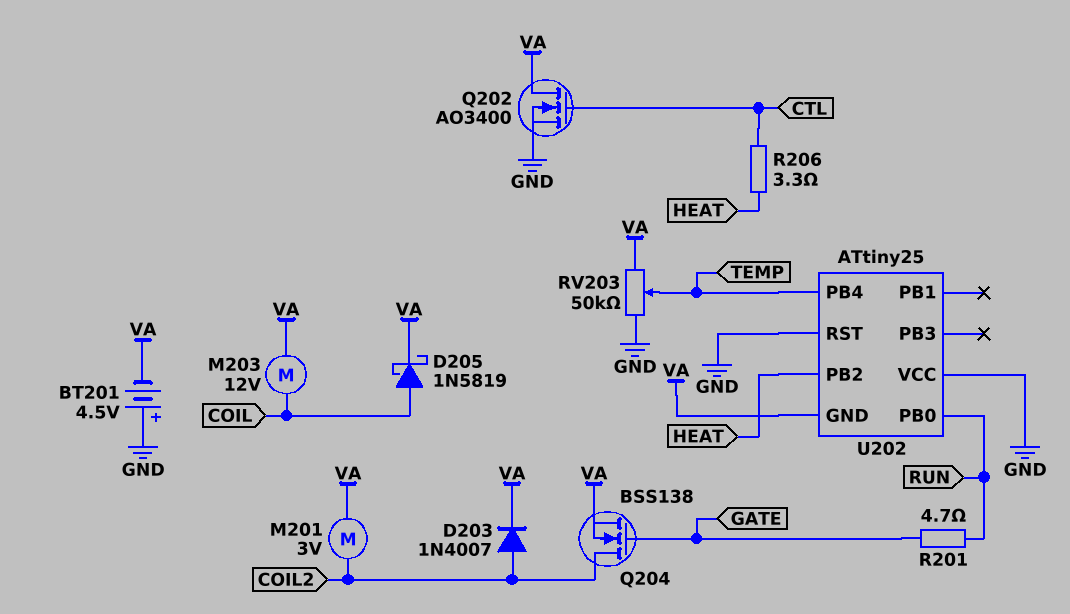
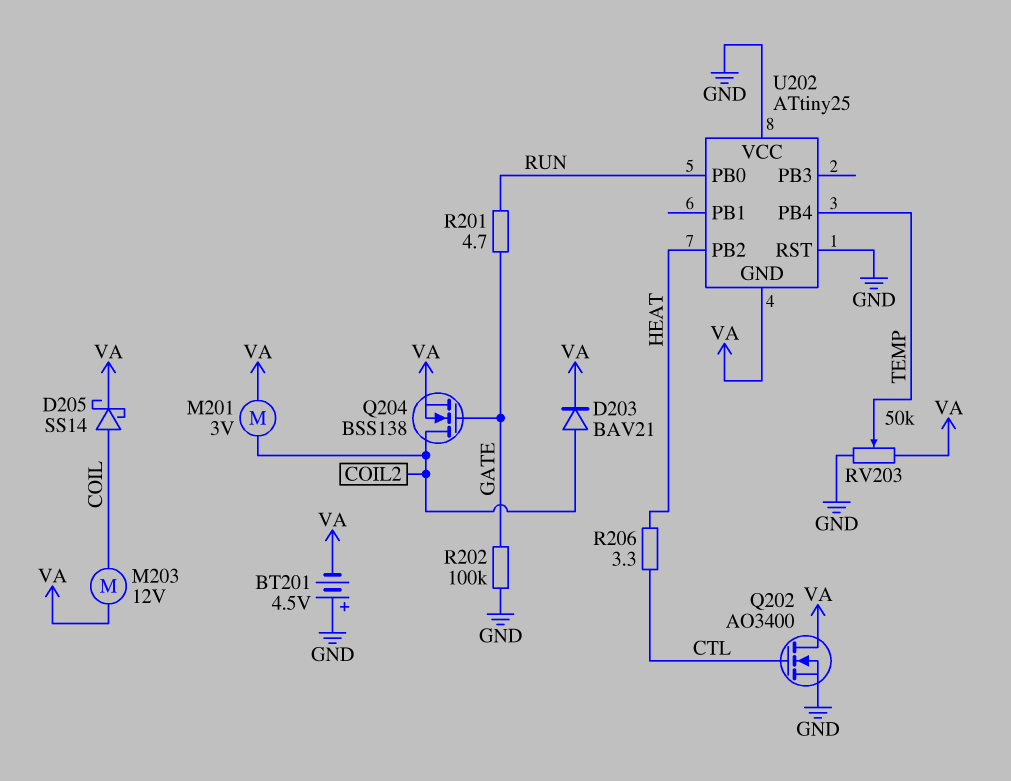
D203: diode 1N4007 (A COIL2, K VA) -> diode BAV21 (A COIL2, K VA)
D205: schottky 1N5819 (A COIL, K VA) -> schottky SS14 (A COIL, K VA)
R202: none -> 100k (GATE, GND)

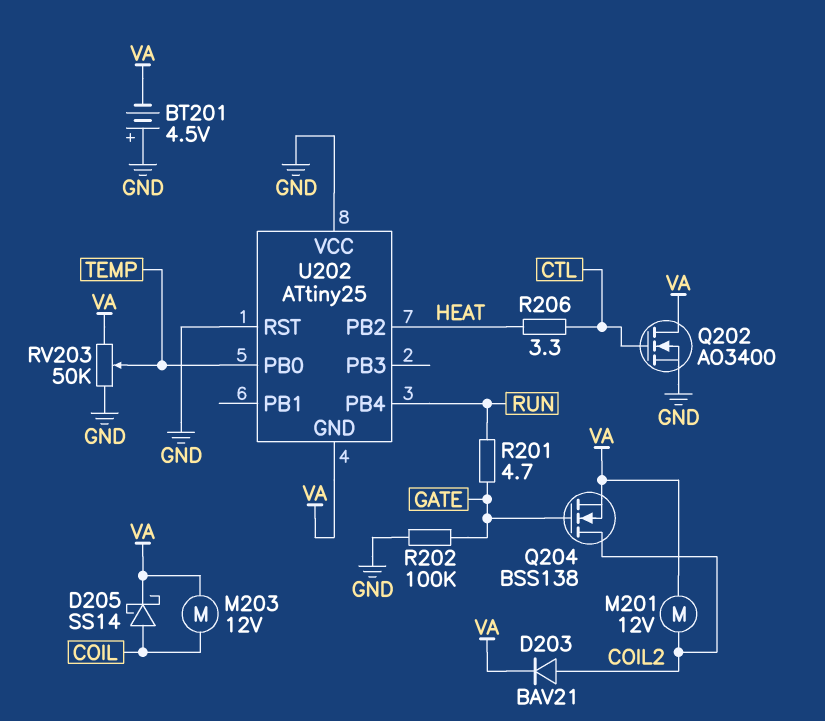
M201: motor 3V (COIL2, VA) -> motor 12V (COIL2, VA)
U202 pin PB0: RUN -> TEMP
U202 pin PB4: TEMP -> RUN

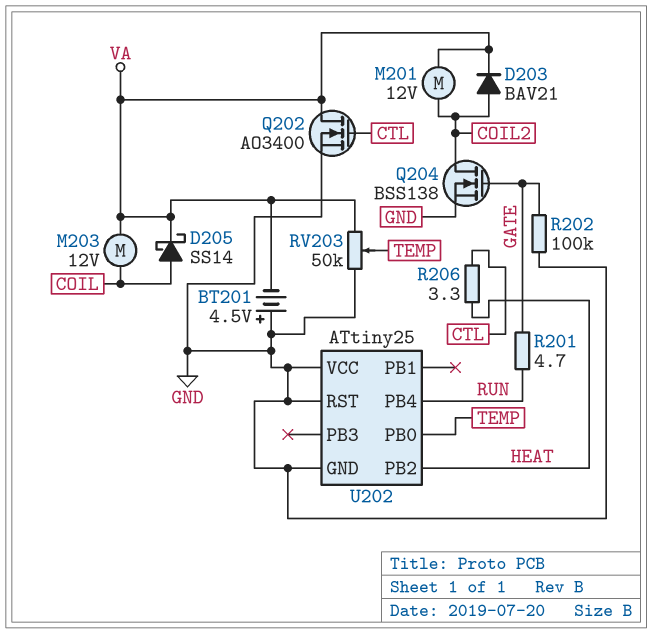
Q204: NMOS BSS138 (G GATE, D COIL2, S VA) -> NMOS BSS138 (G GATE, D COIL2, S GND)
U202 pin GND: VA -> GND

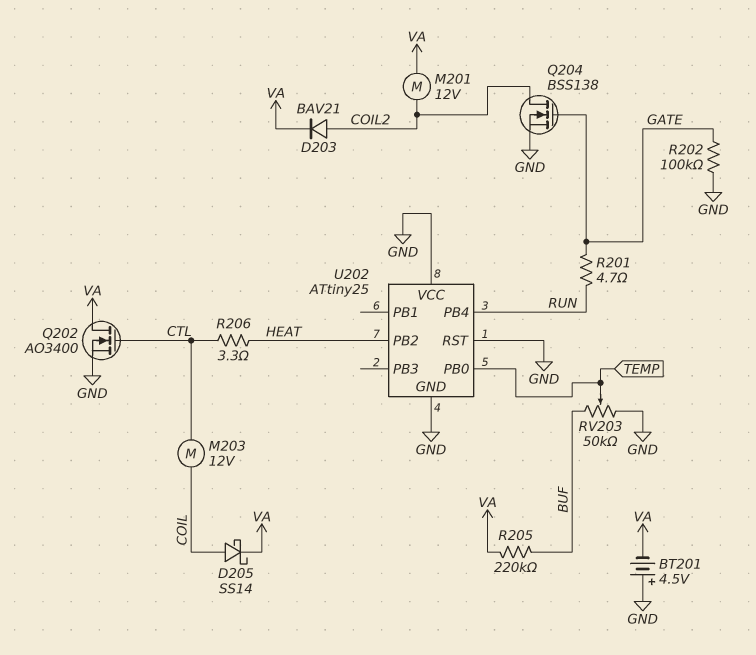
M203: motor 12V (COIL, VA) -> motor 12V (COIL, CTL)
R205: none -> 220k (BUF, VA)
RV203: 50k (GND, VA, wiper TEMP) -> 50k (BUF, GND, wiper TEMP)

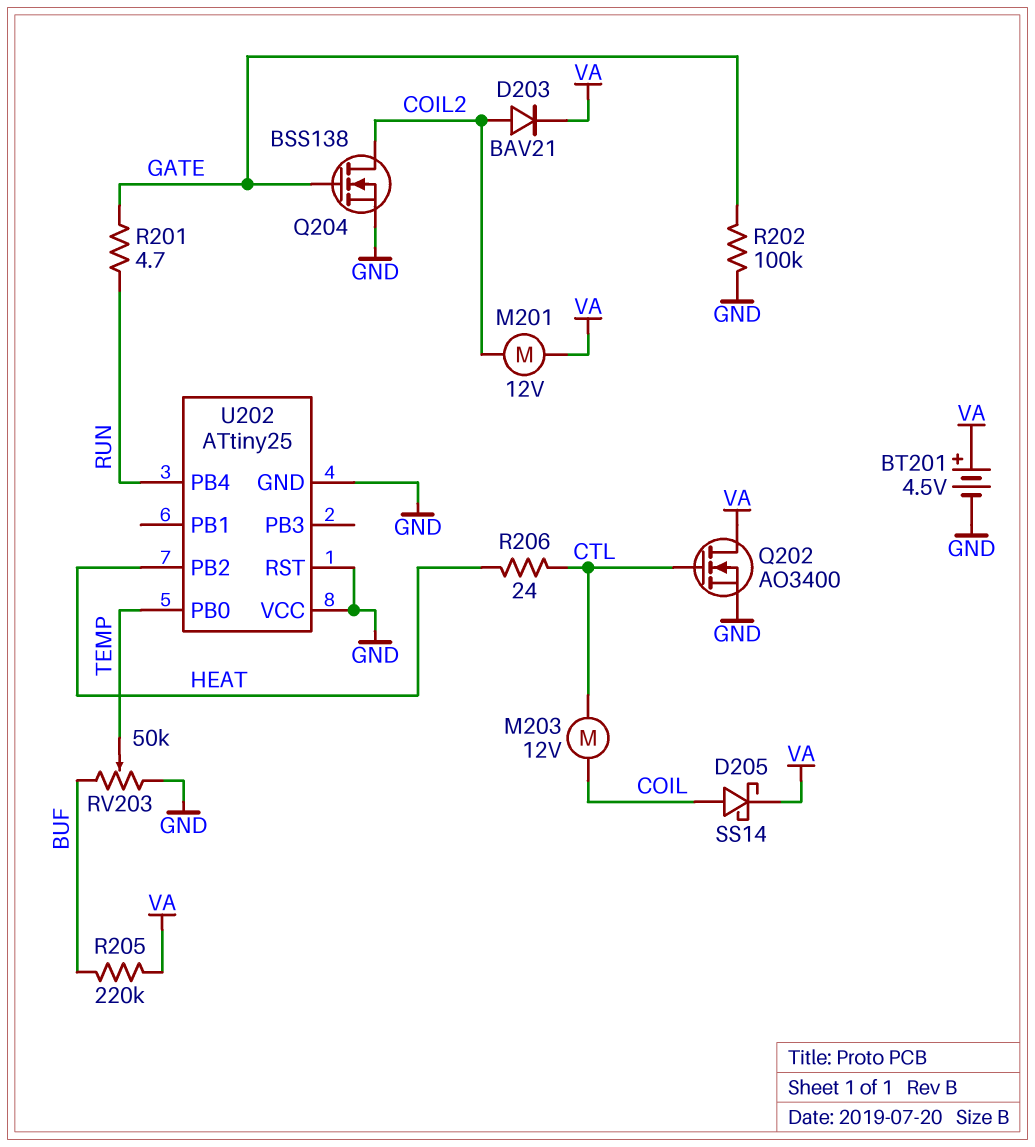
BT201: 4.5V (plus GND, minus VA) -> 4.5V (plus VA, minus GND)
R206: 3.3 (CTL, HEAT) -> 24 (CTL, HEAT)

